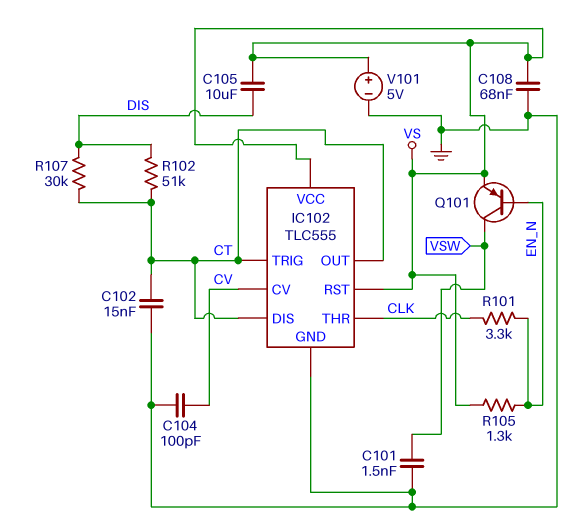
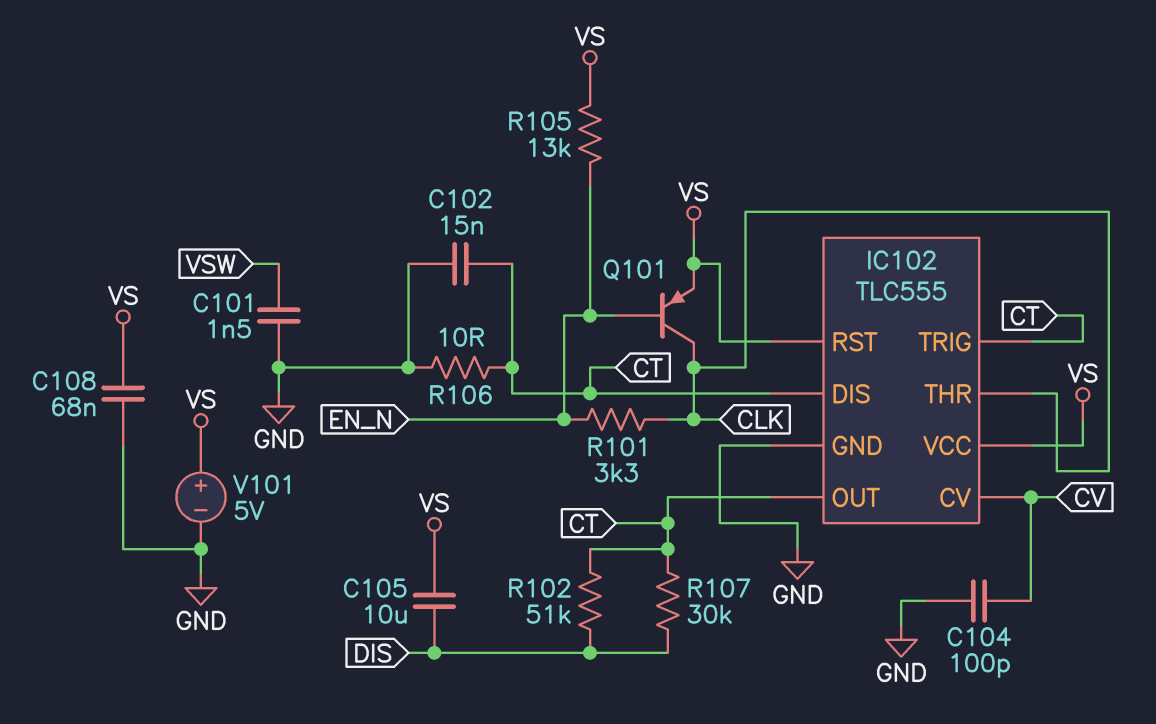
Q101: PNP (B EN_N, C VSW, E VS) -> PNP (B EN_N, C CLK, E VS)
R105: 1.3k (EN_N, VS) -> 13k (EN_N, VS)
R106: none -> 10 (CT, GND)

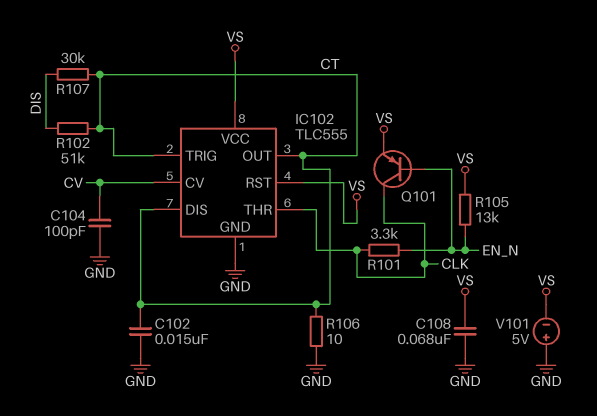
C101: 1.5nF (GND, VSW) -> none
C105: 10uF (DIS, VS) -> none
V101: 5V (plus VS, minus GND) -> 5V (plus GND, minus VS)

